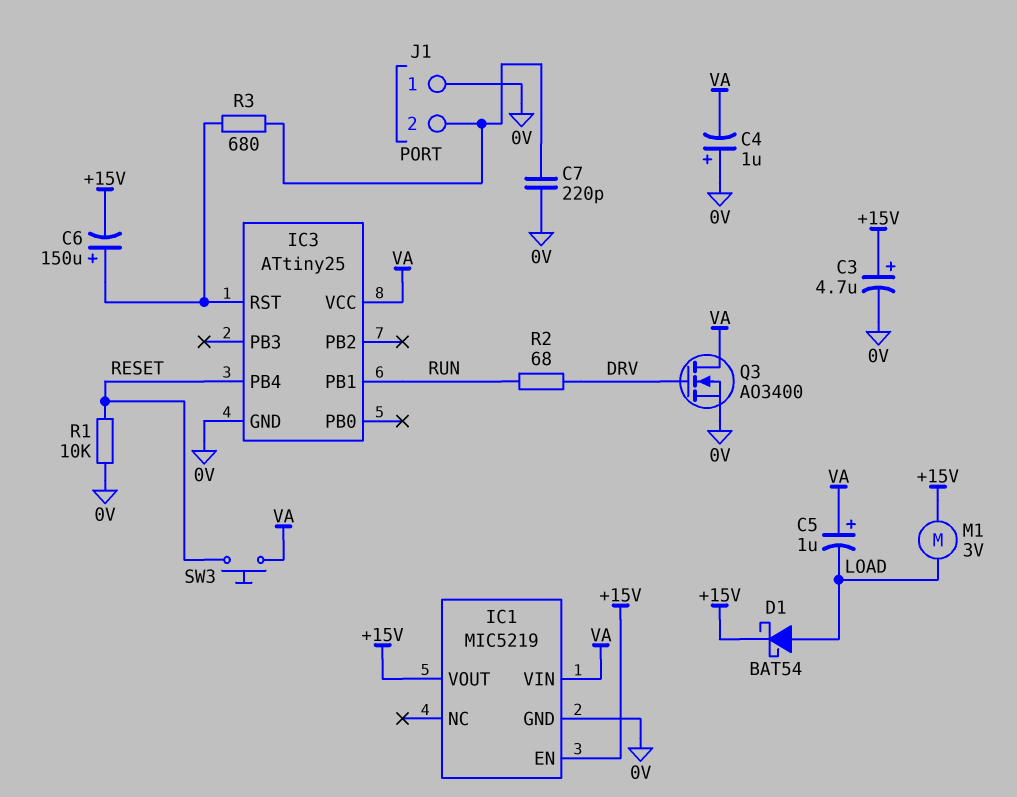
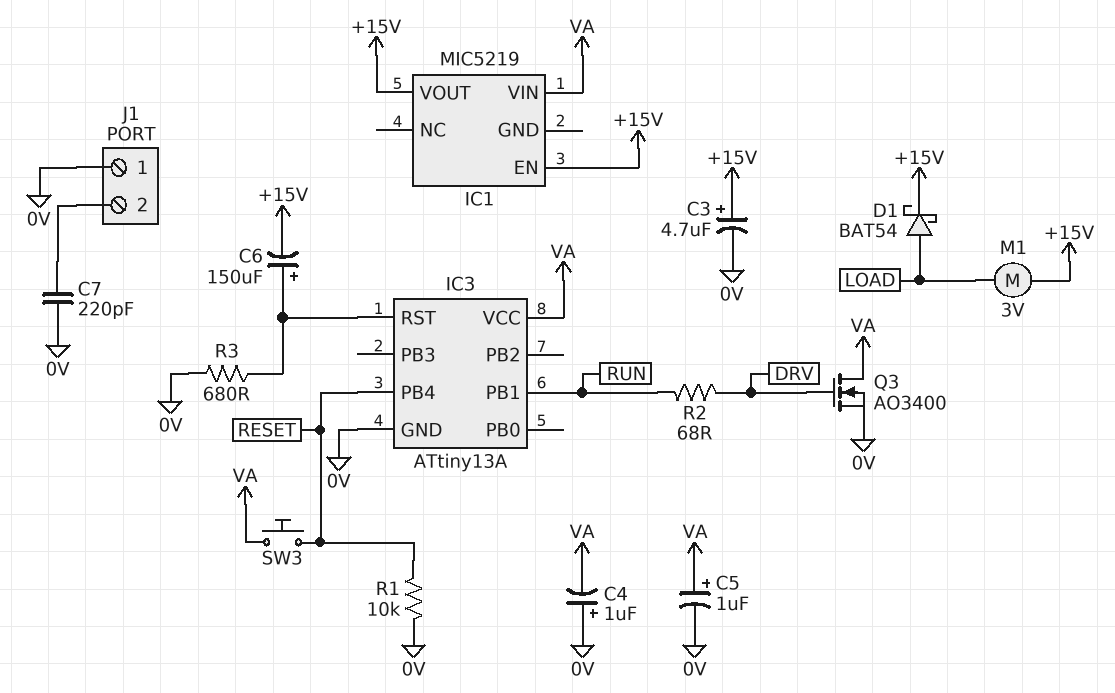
C5: 1uF (plus VA, minus LOAD) -> 1uF (plus VA, minus 0V)
IC1 pin GND: 0V -> none
IC3: ATtiny25 -> ATtiny13A
R3: 680 (IC3/RST, J1/2) -> 680 (0V, IC3/RST)

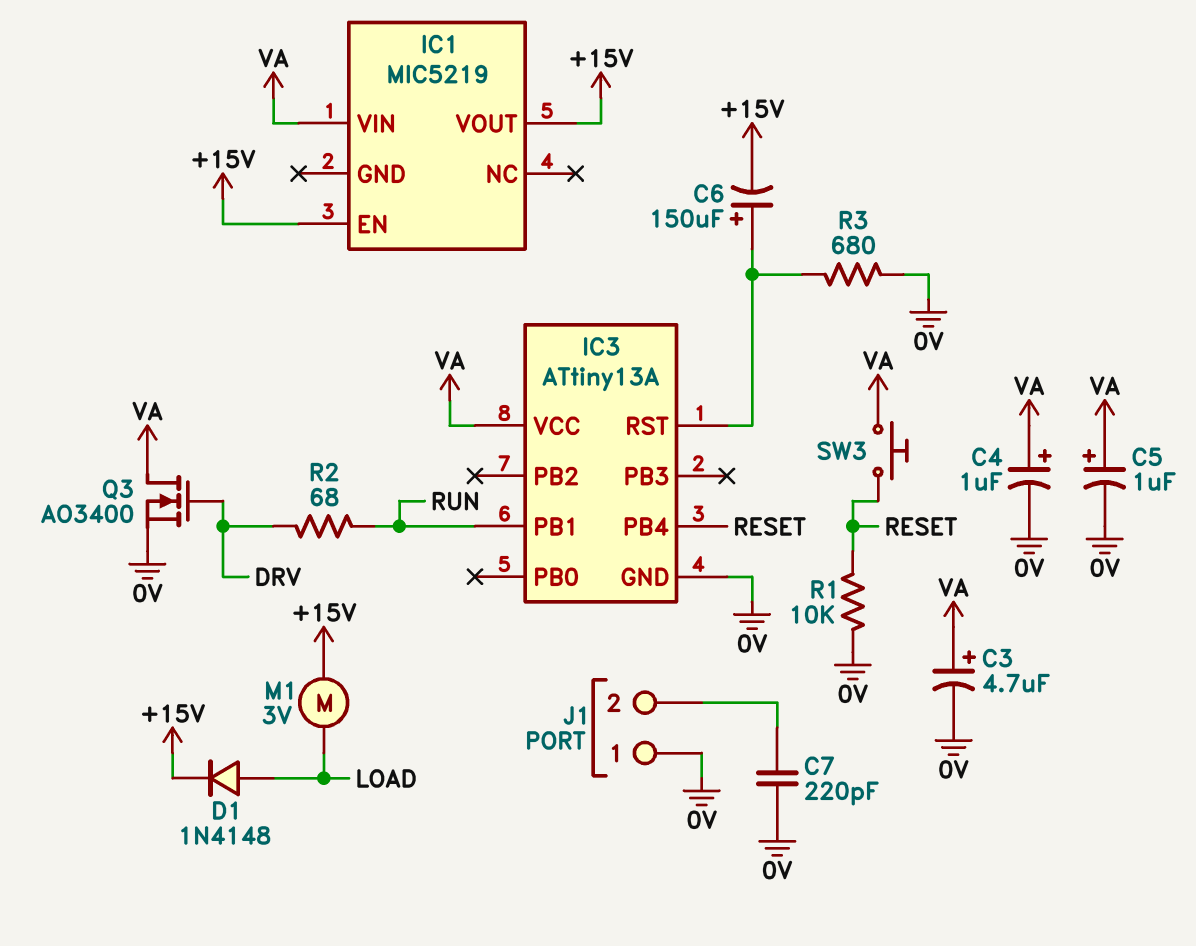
C3: 4.7uF (plus +15V, minus 0V) -> 4.7uF (plus VA, minus 0V)
C4: 1uF (plus 0V, minus VA) -> 1uF (plus VA, minus 0V)
D1: schottky BAT54 (A LOAD, K +15V) -> diode 1N4148 (A LOAD, K +15V)

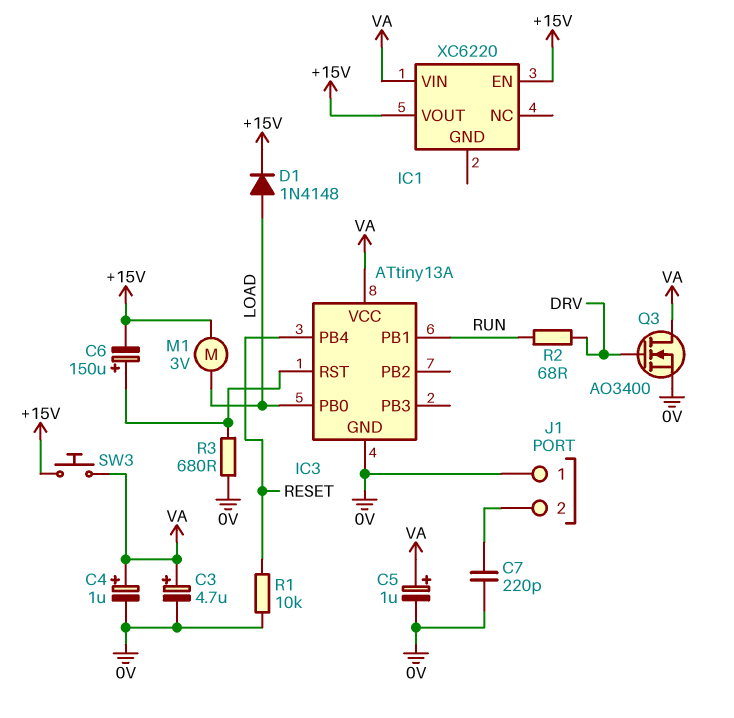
IC1: MIC5219 -> XC6220
IC3 pin PB0: none -> LOAD
SW3: button (RESET, VA) -> button (+15V, VA)

